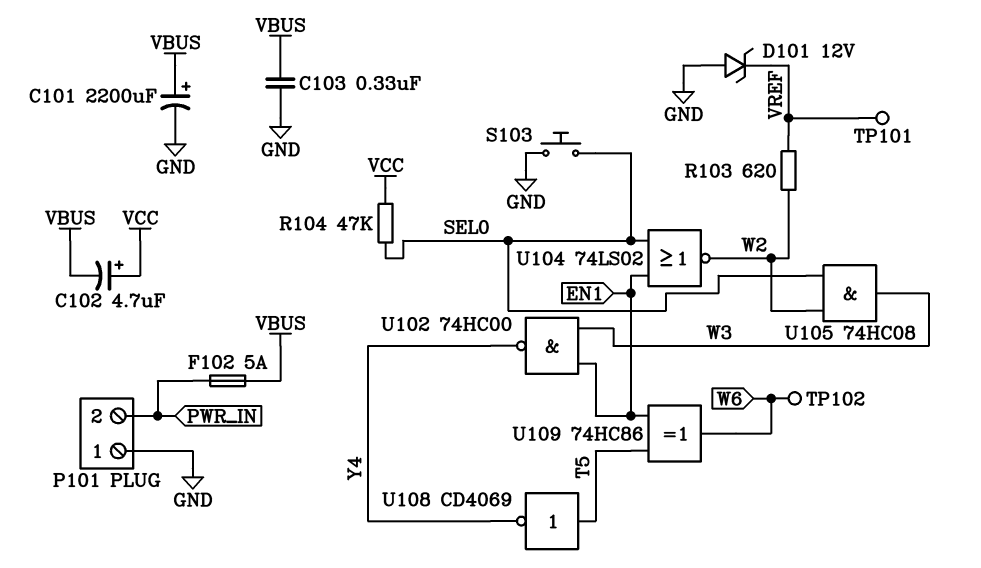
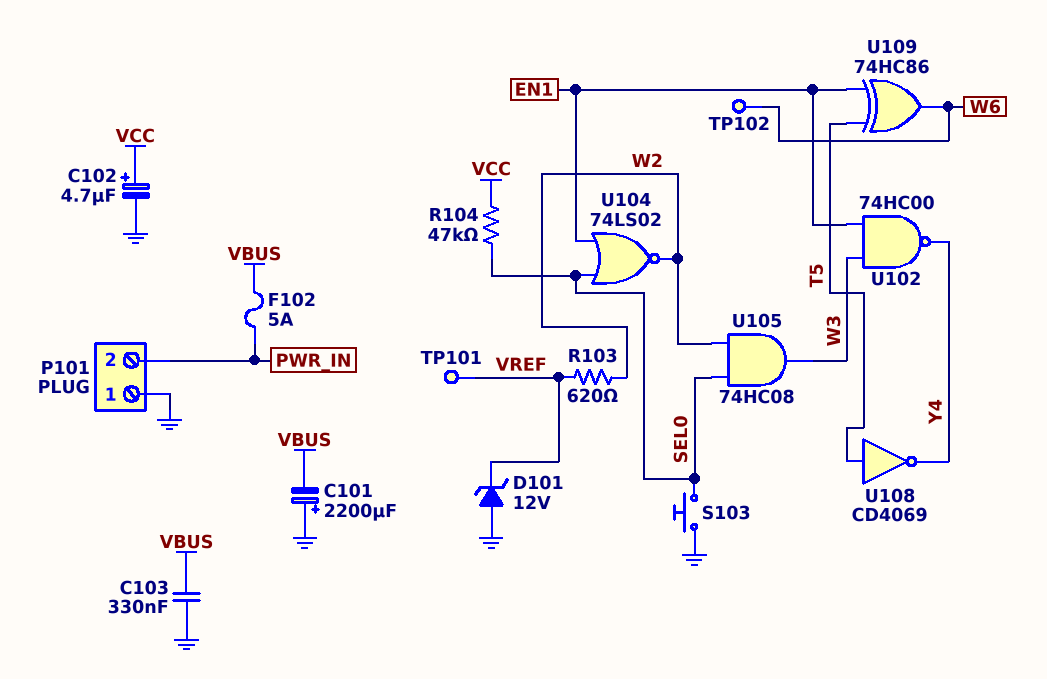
C101: 2200uF (plus VBUS, minus GND) -> 2200uF (plus GND, minus VBUS)
C102: 4.7uF (plus VCC, minus VBUS) -> 4.7uF (plus VCC, minus GND)

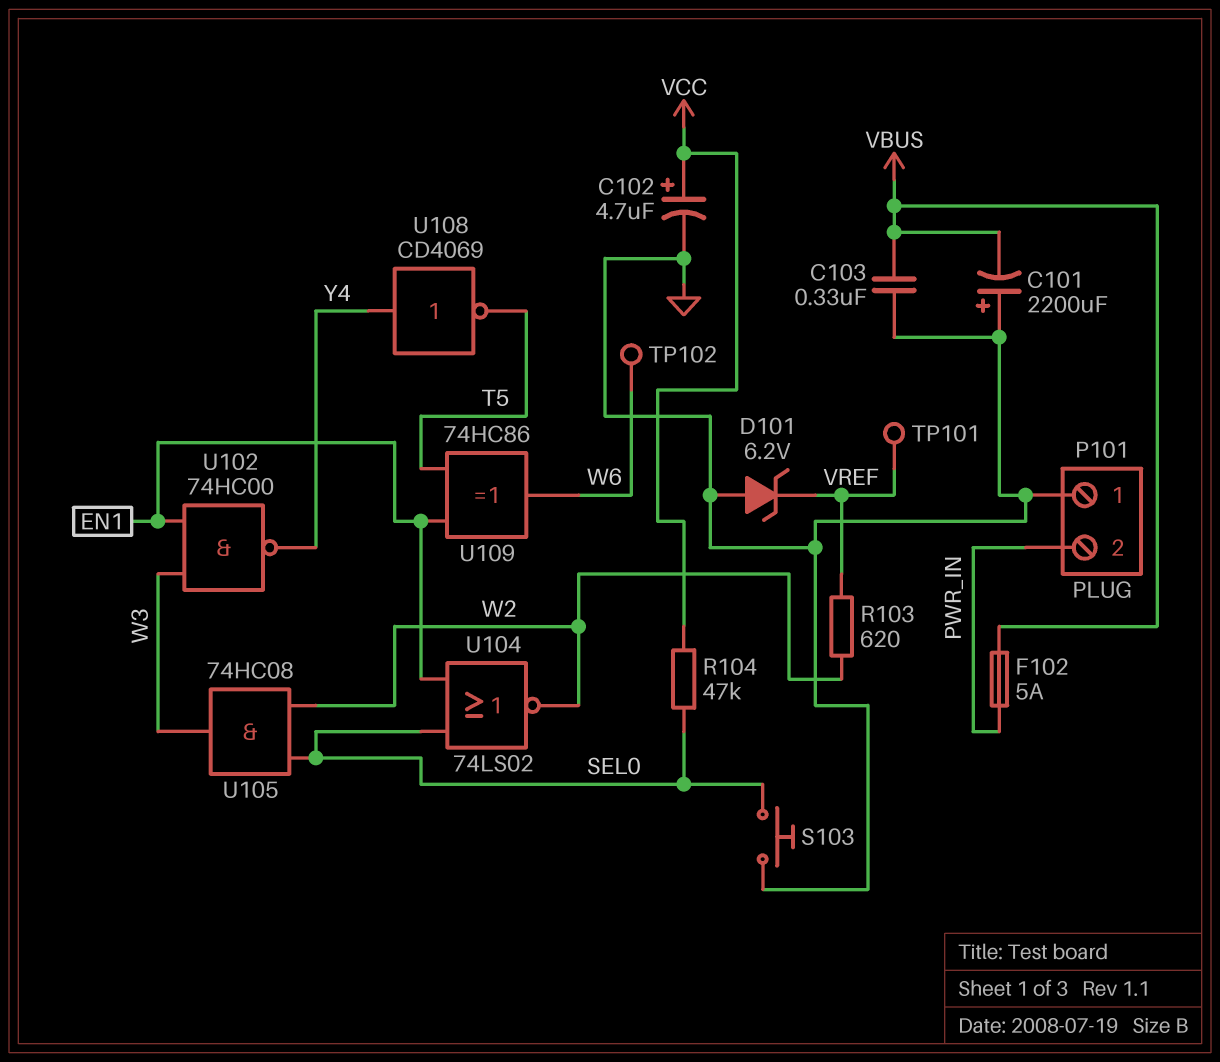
D101: zener 12V (A GND, K VREF) -> zener 6.2V (A GND, K VREF)
U108: NOT CD4069 (in T5, out Y4) -> NOT CD4069 (in Y4, out T5)

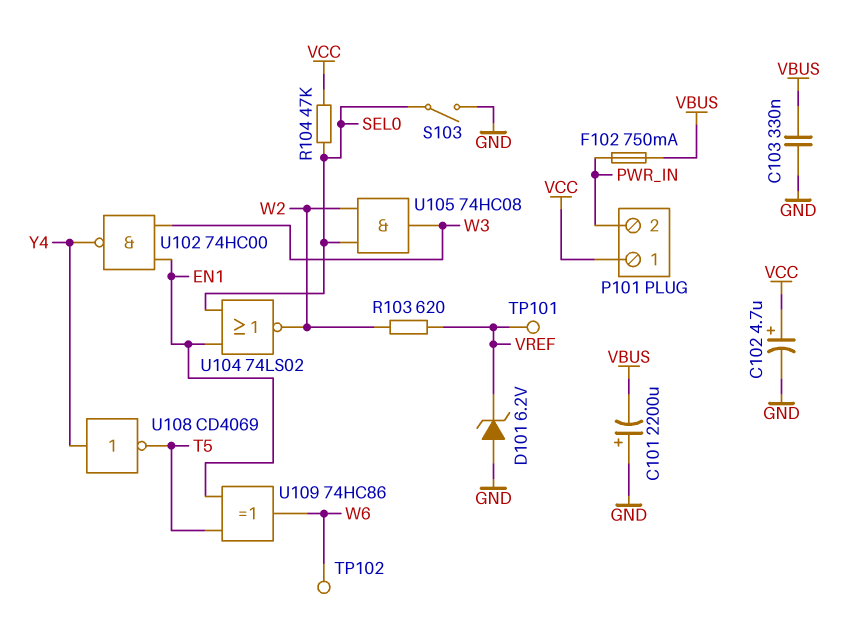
F102: 5A (PWR_IN, VBUS) -> 750mA (PWR_IN, VBUS)
P101 pin 1: GND -> VCC
S103: button (GND, SEL0) -> switch (GND, SEL0)

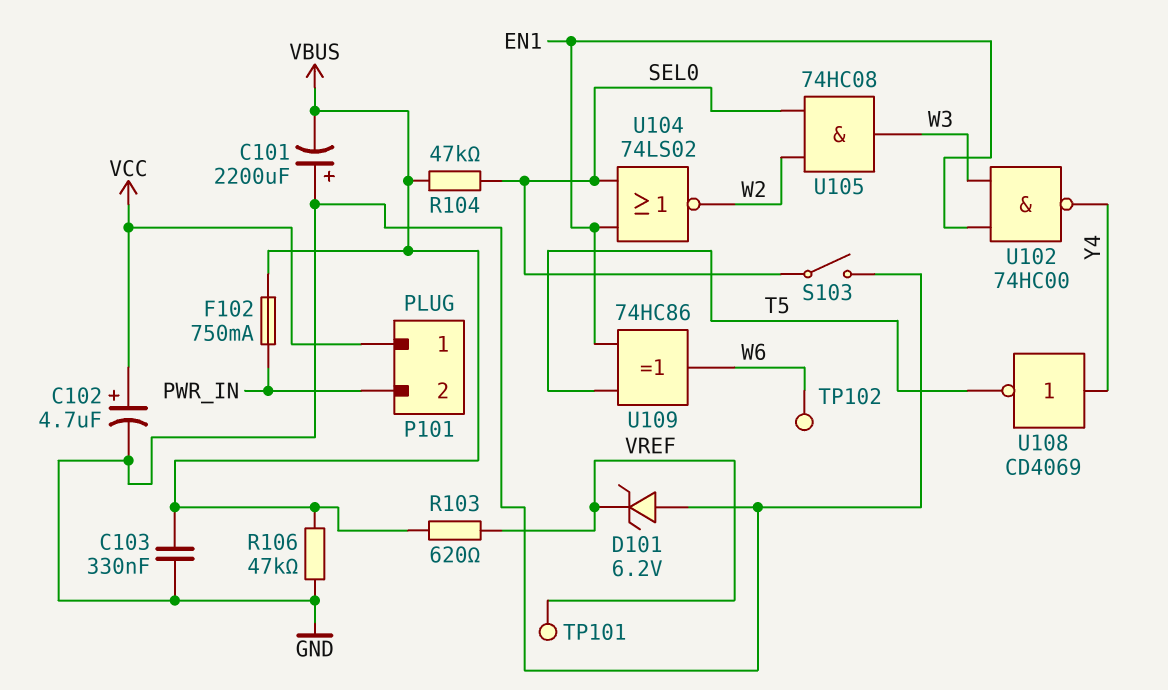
R103: 620 (VREF, W2) -> 620 (VBUS, VREF)
R104: 47k (SEL0, VCC) -> 47k (SEL0, VBUS)
R106: none -> 47k (GND, VBUS)

